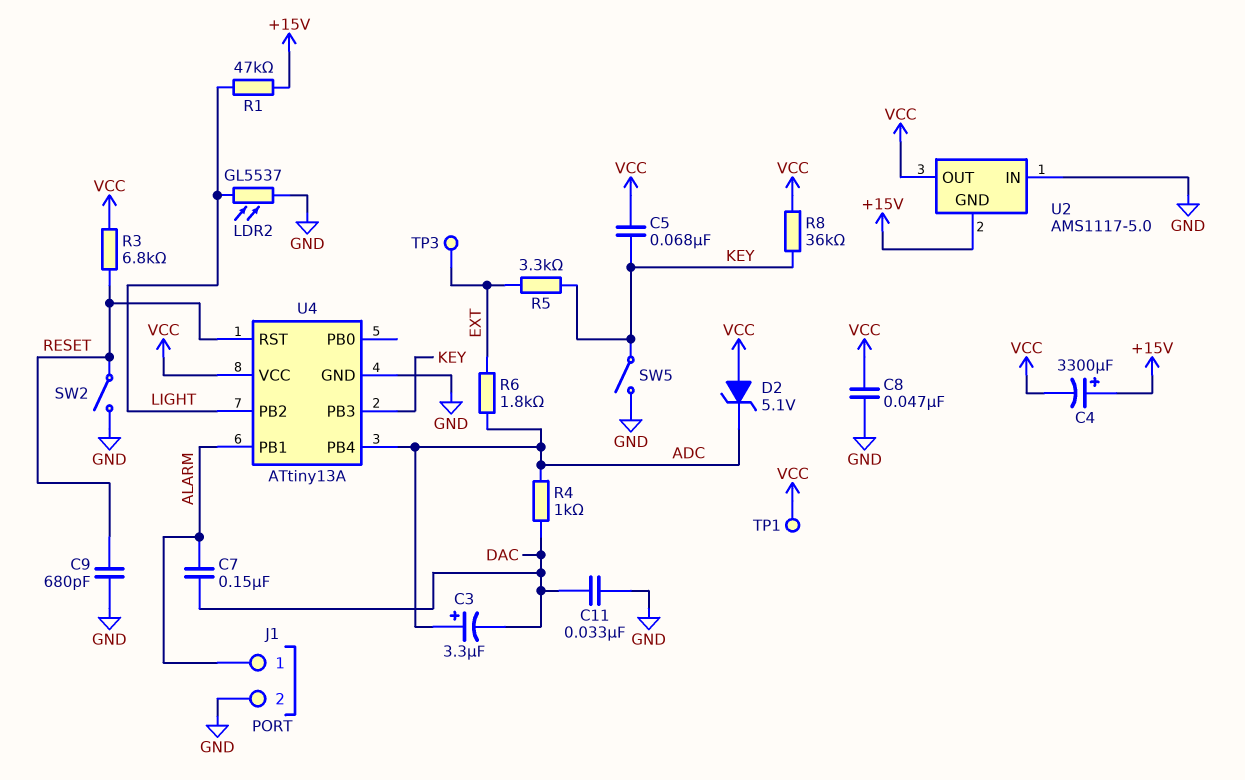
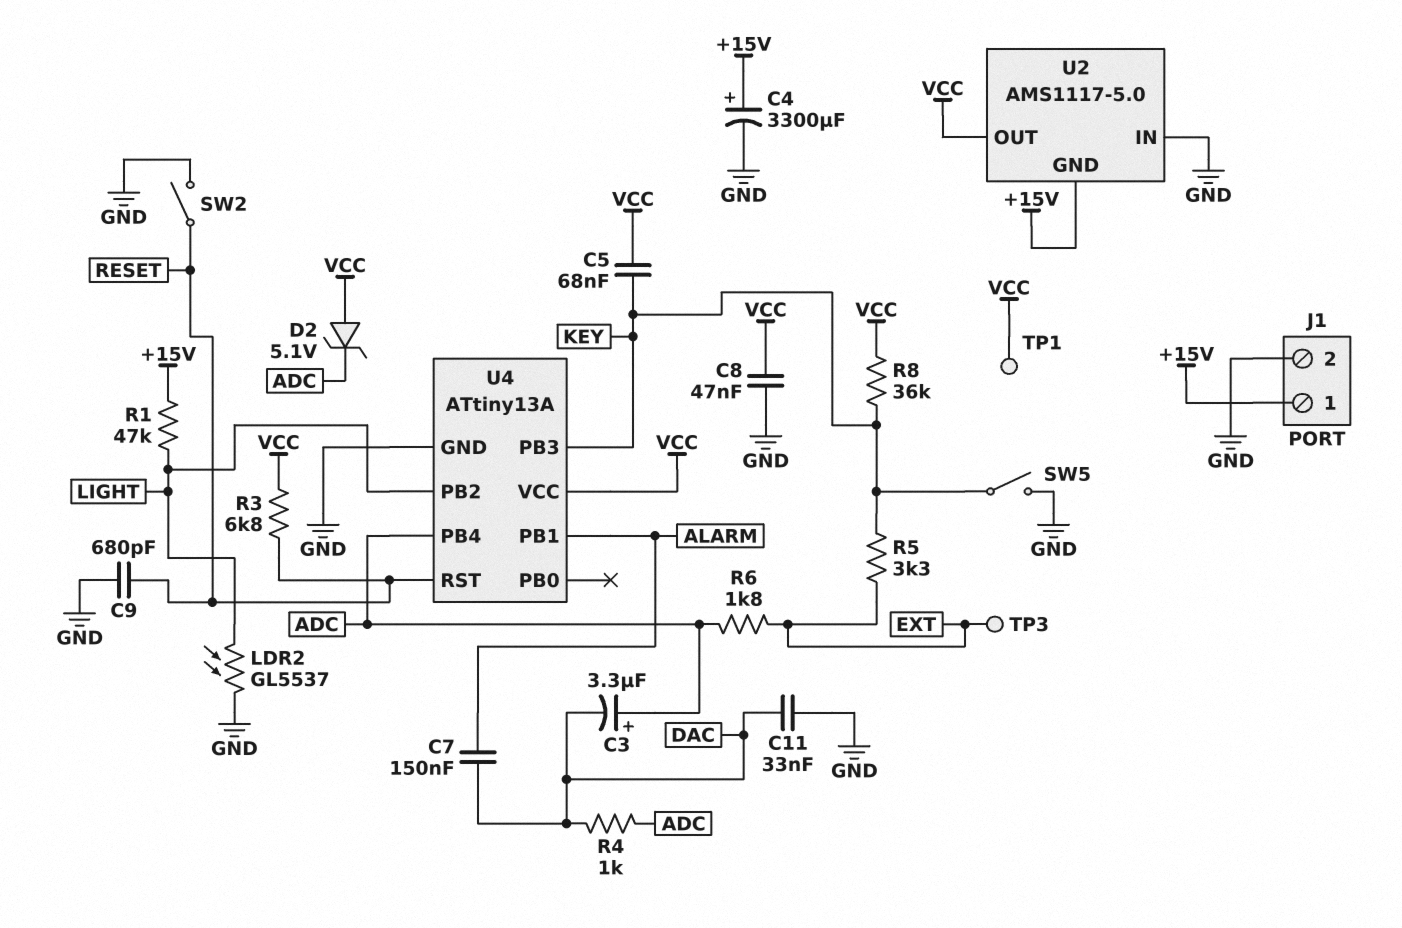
C4: 3300uF (plus +15V, minus VCC) -> 3300uF (plus +15V, minus GND)
J1 pin 1: ALARM -> +15V

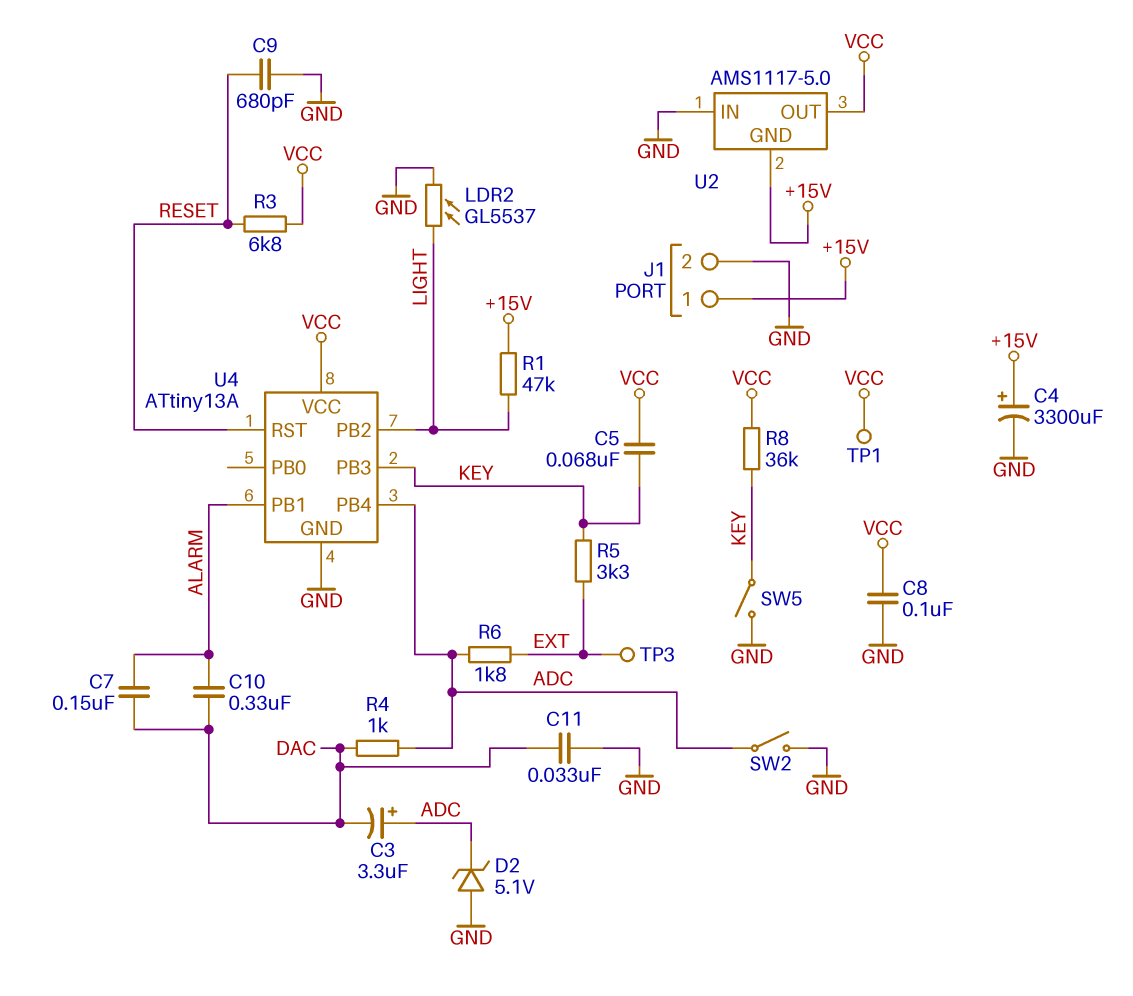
C8: 47nF (GND, VCC) -> 100nF (GND, VCC)
C10: none -> 330nF (ALARM, DAC)
D2: zener 5.1V (A VCC, K ADC) -> zener 5.1V (A GND, K ADC)
SW2: switch (GND, RESET) -> switch (ADC, GND)

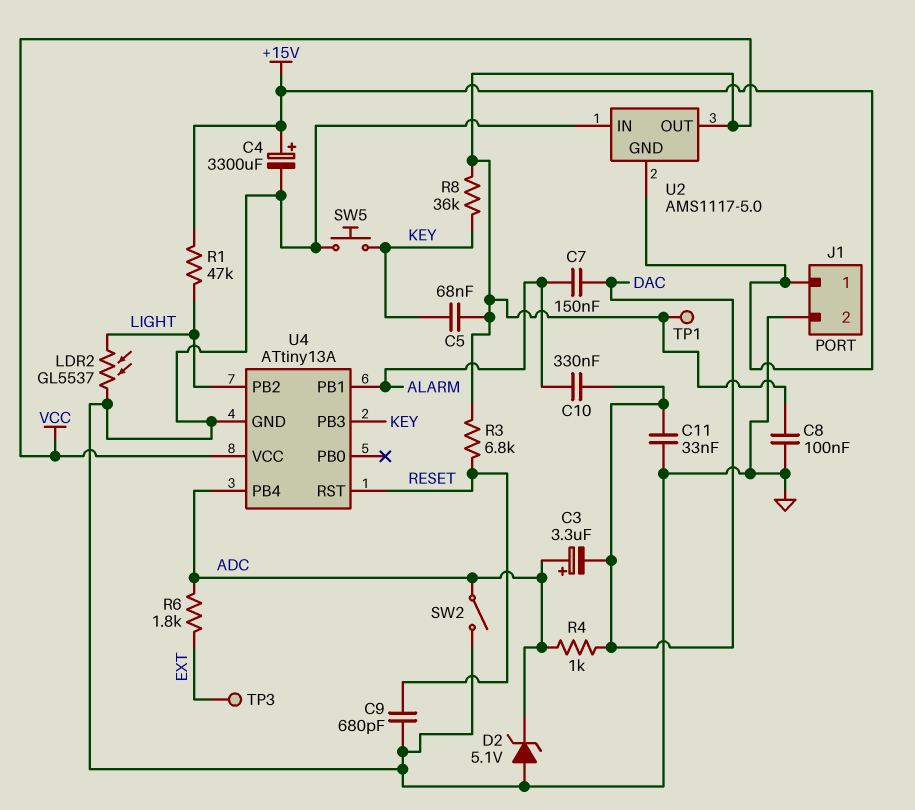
R5: 3.3k (EXT, KEY) -> none
SW5: switch (GND, KEY) -> button (GND, KEY)

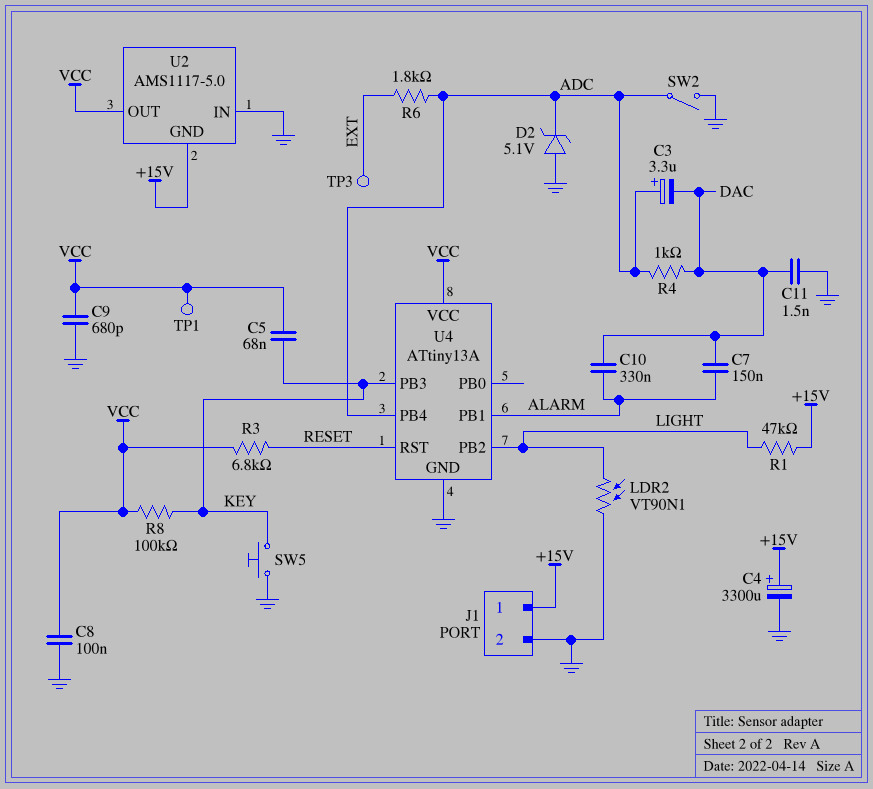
C9: 680pF (GND, RESET) -> 680pF (GND, VCC)
C11: 33nF (DAC, GND) -> 1.5nF (DAC, GND)
LDR2: GL5537 (GND, LIGHT) -> VT90N1 (GND, LIGHT)
R8: 36k (KEY, VCC) -> 100k (KEY, VCC)

